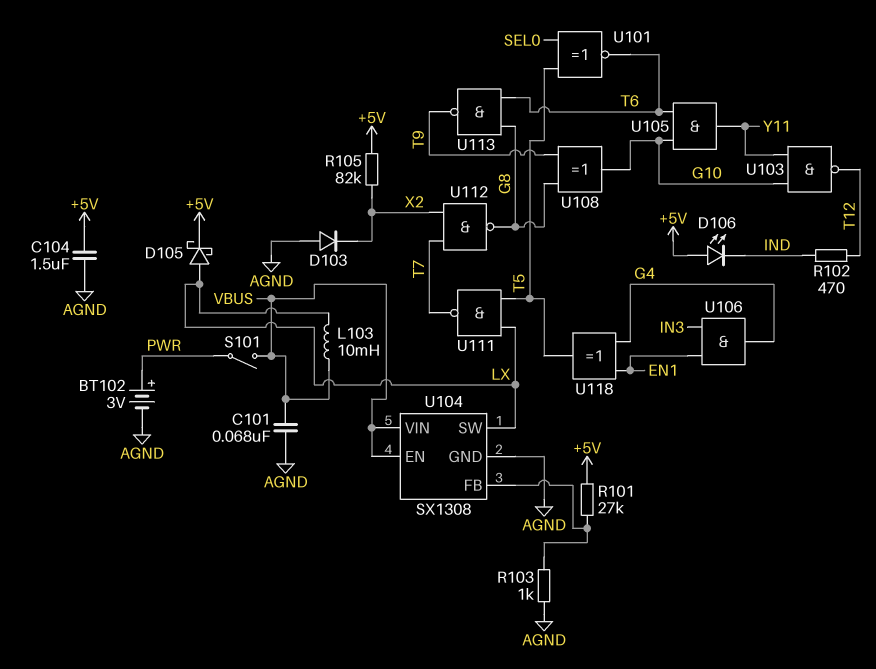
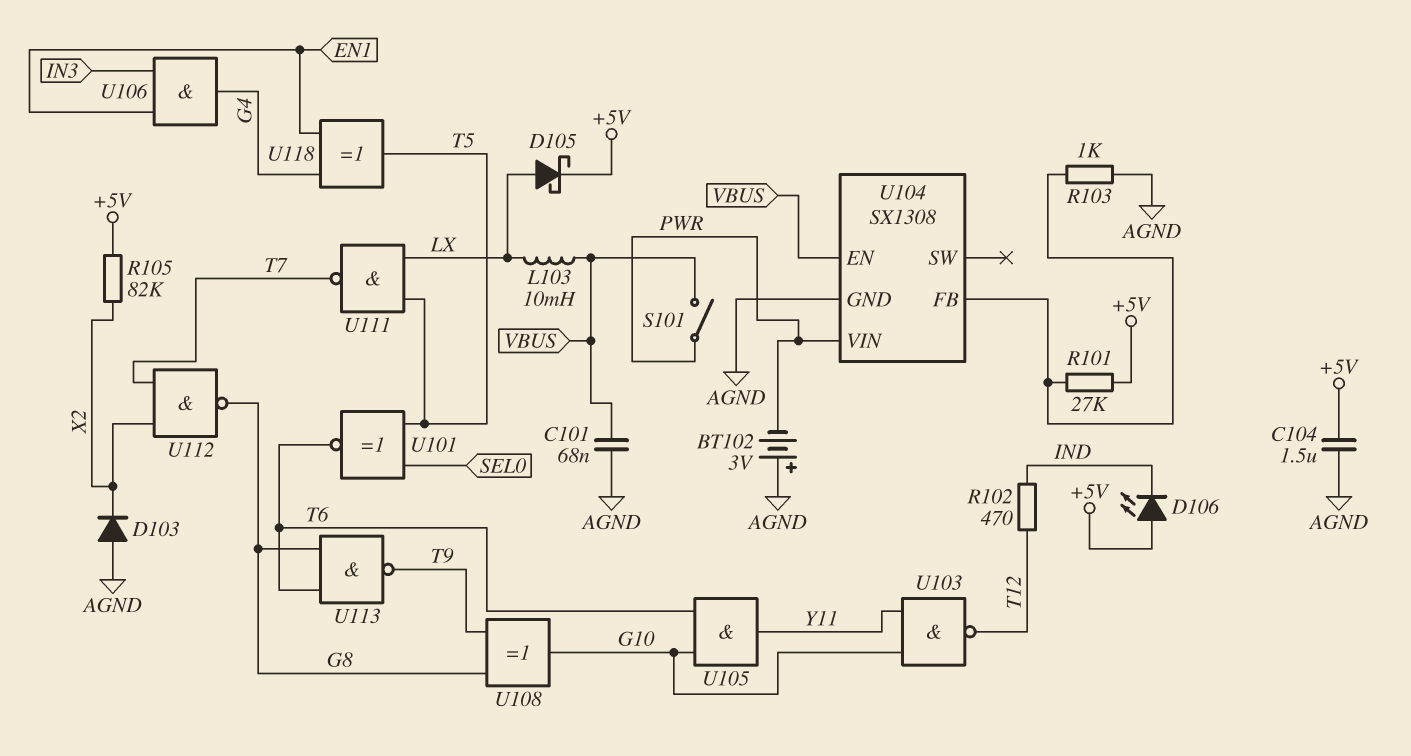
BT102: 3V (plus PWR, minus AGND) -> 3V (plus AGND, minus PWR)
U104 pin SW: LX -> none
U104 pin VIN: VBUS -> PWR

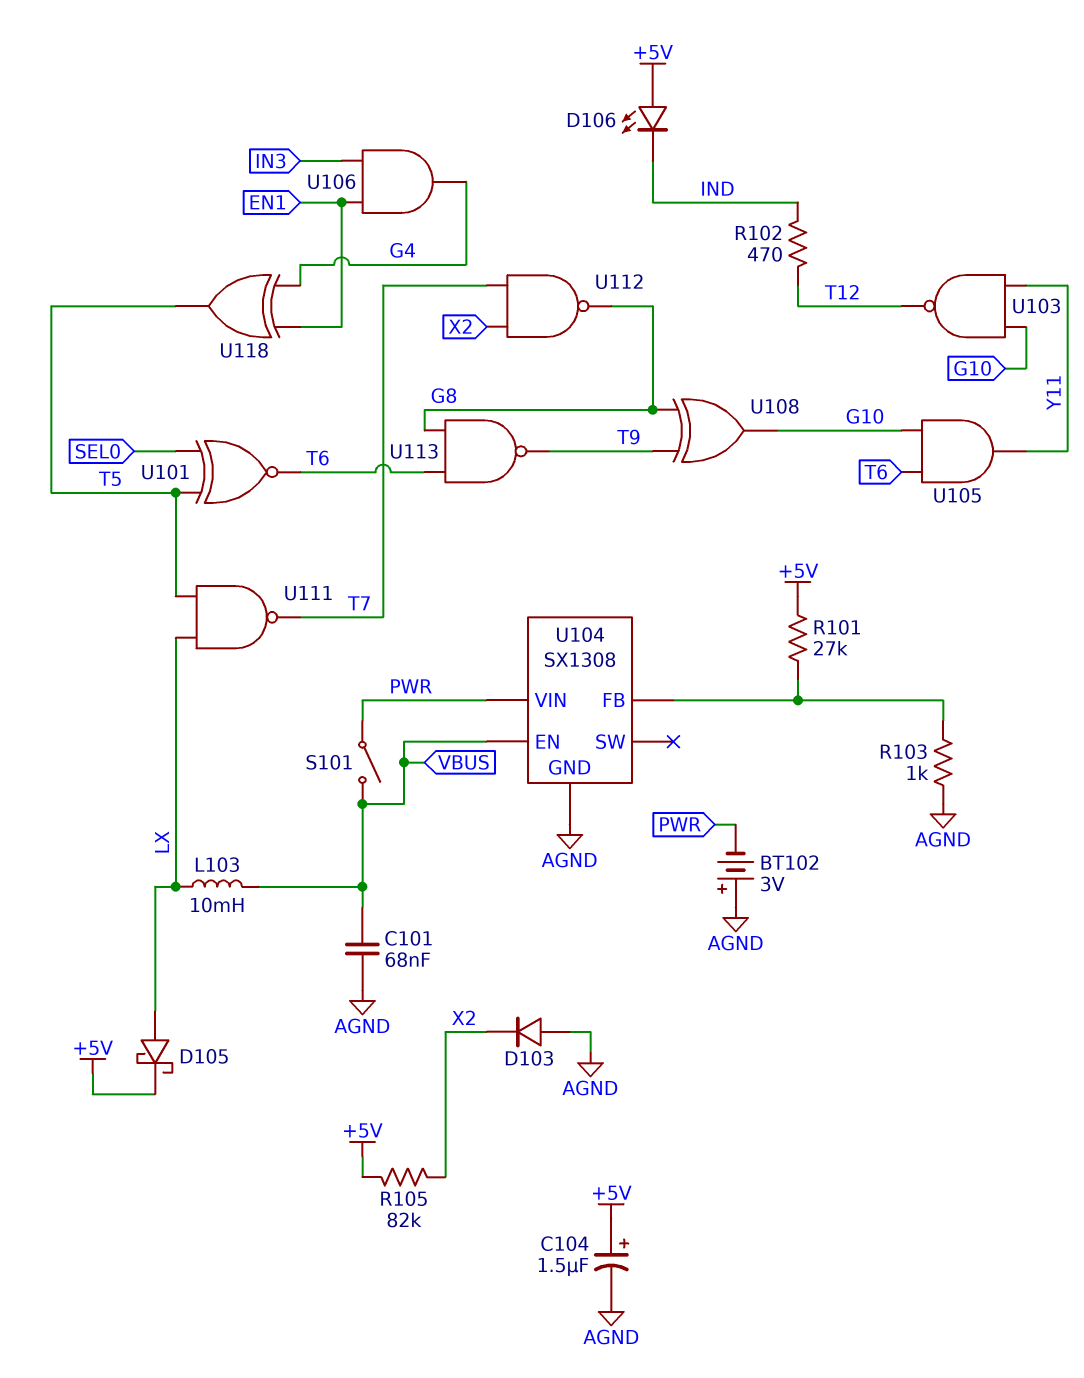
C104: 1.5uF (+5V, AGND) -> 1.5uF (plus +5V, minus AGND)

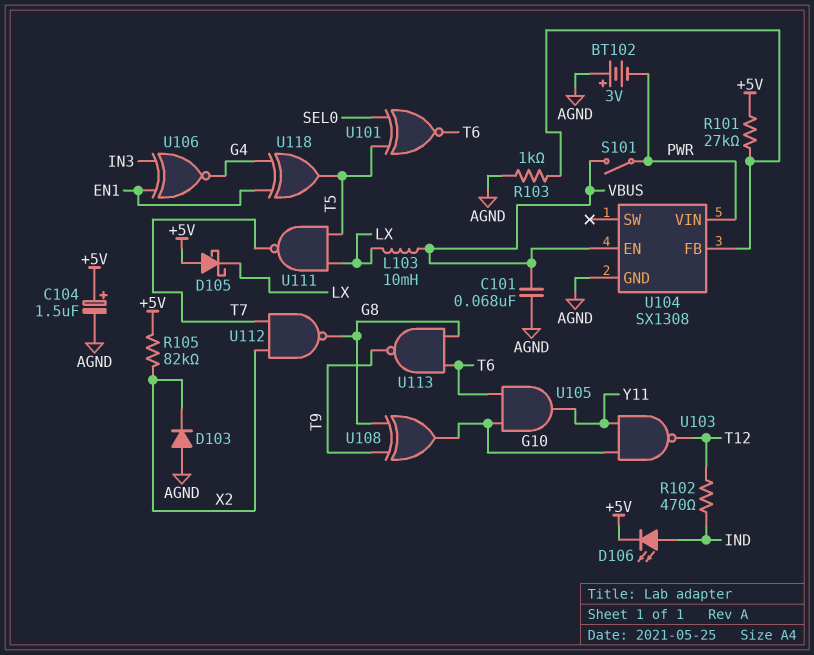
D105: schottky (A LX, K +5V) -> schottky (A +5V, K LX)
D106: LED (A +5V, K IND) -> LED (A IND, K +5V)
U106: AND (in EN1, in IN3, out G4) -> XNOR (in EN1, in IN3, out G4)

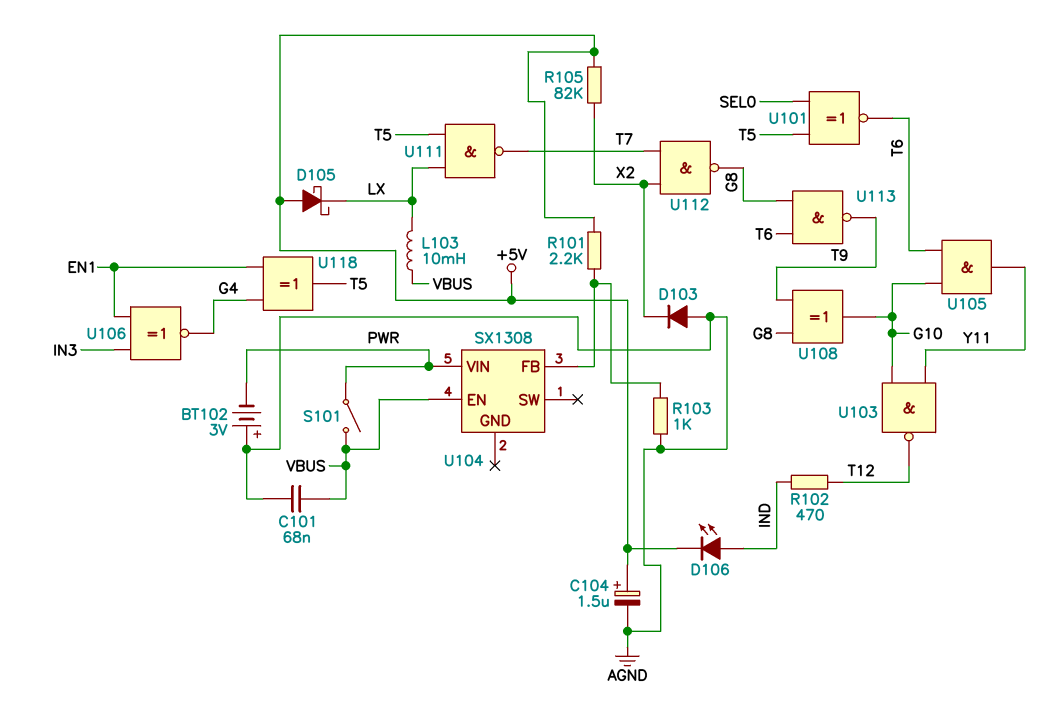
R101: 27k (+5V, U104/FB) -> 2.2k (+5V, U104/FB)
U104 pin GND: AGND -> none

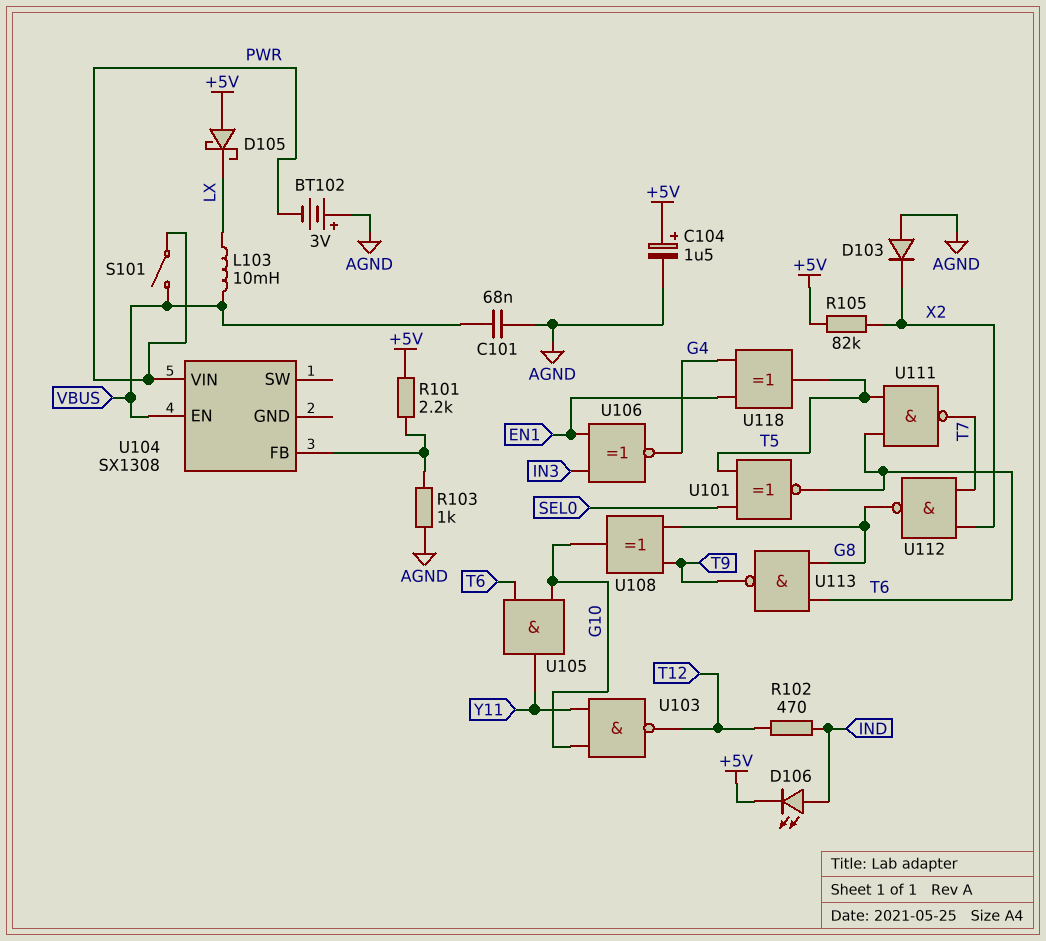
U111: NAND (in LX, in T5, out T7) -> NAND (in T5, in T6, out T7)

